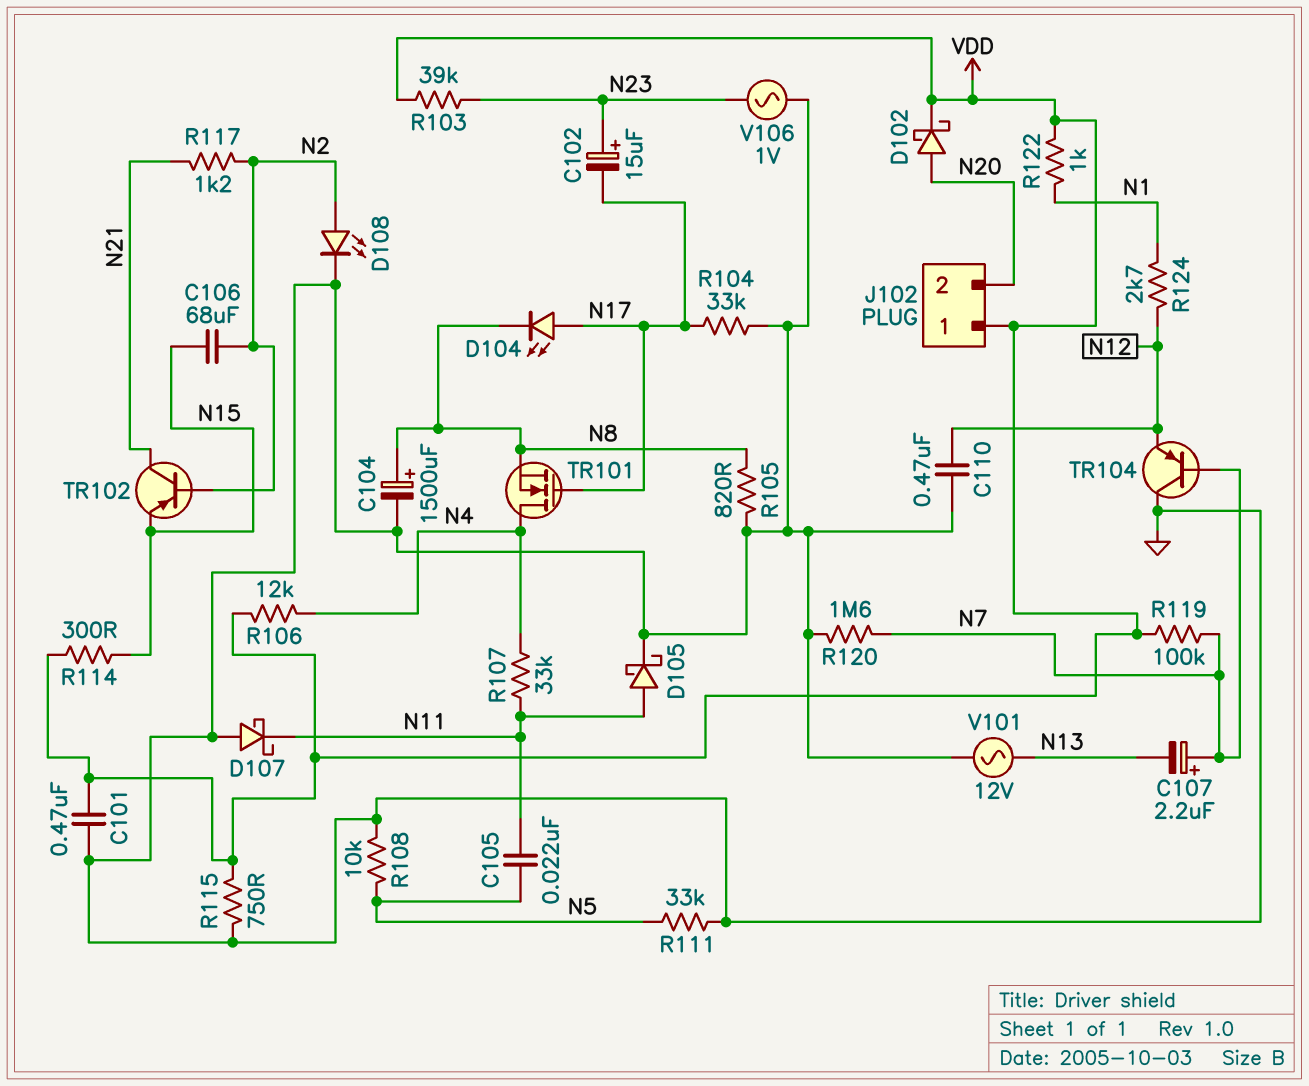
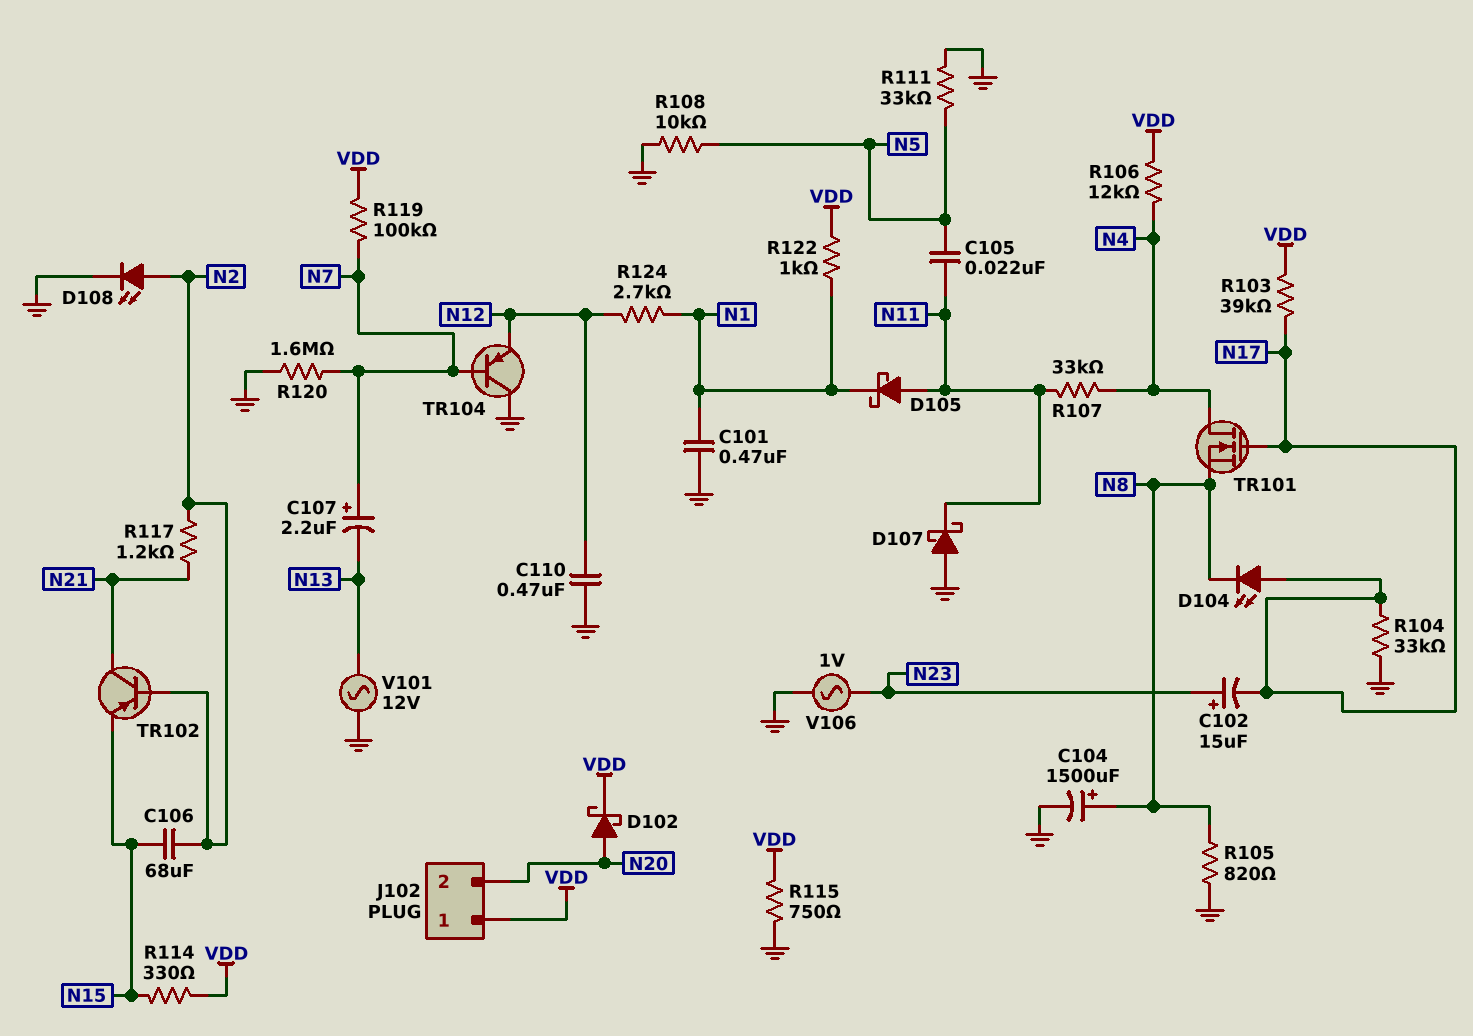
C101: 470nF (GND, VDD) -> 470nF (GND, N1)
D105: schottky (A N11, K GND) -> schottky (A N11, K N1)
R103: 39k (N23, VDD) -> 39k (N17, VDD)
R114: 300 (N15, VDD) -> 330 (N15, VDD)

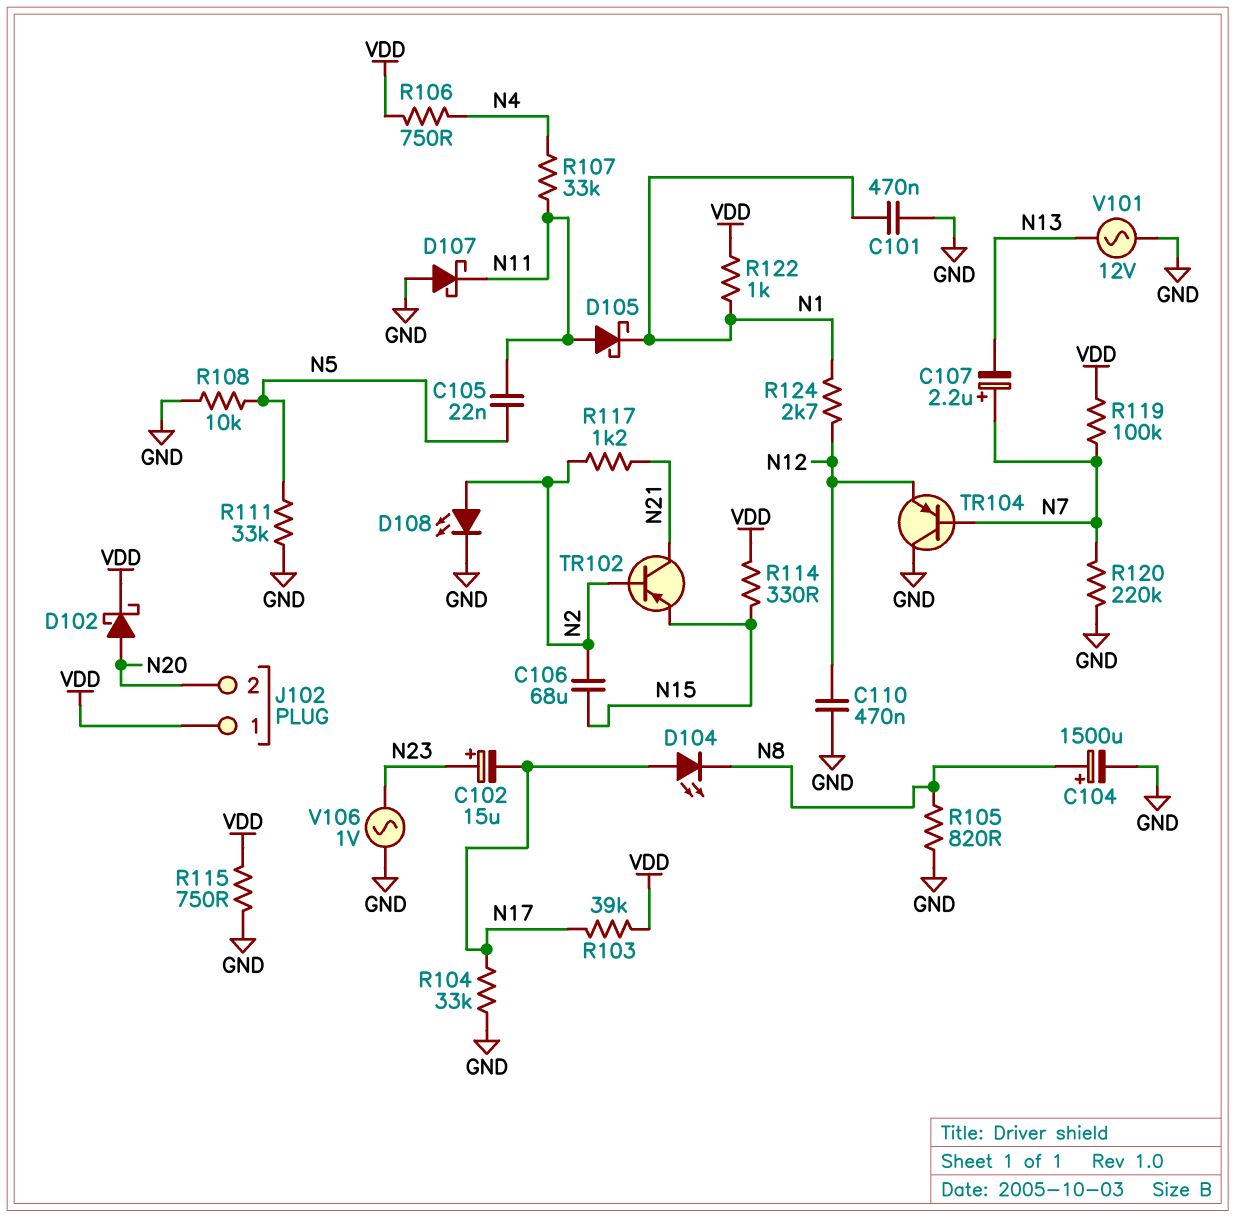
R106: 12k (N4, VDD) -> 750 (N4, VDD)
R120: 1.6M (GND, N7) -> 220k (GND, N7)
TR101: NMOS (G N17, D N4, S N8) -> none

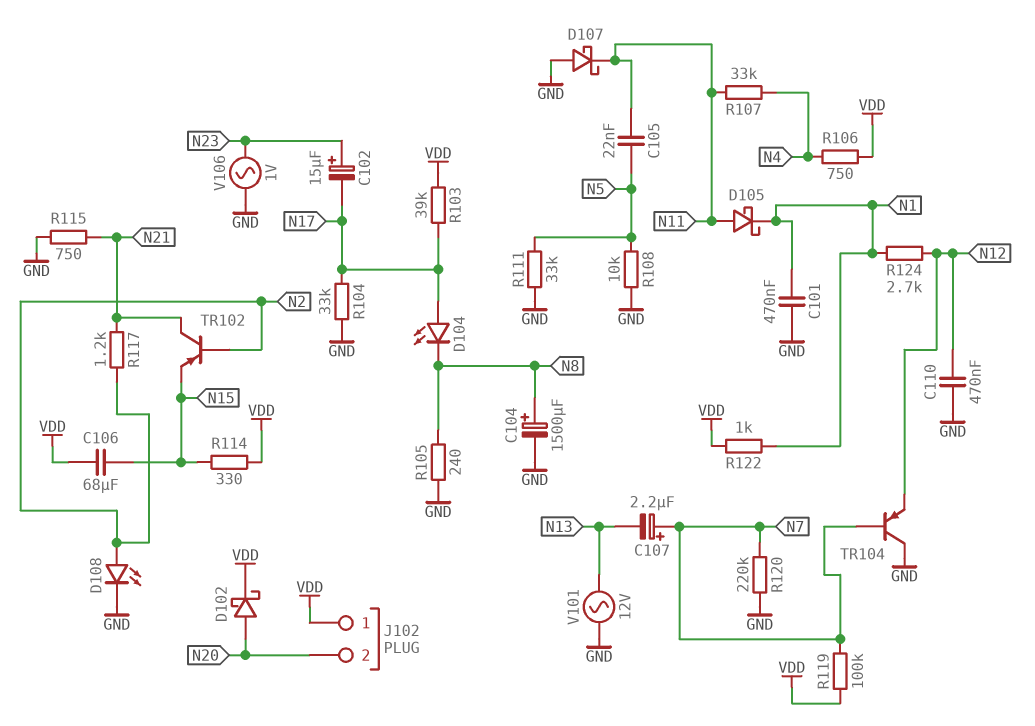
C106: 68uF (N2, N15) -> 68uF (N15, VDD)
R105: 820 (GND, N8) -> 240 (GND, N8)
R115: 750 (GND, VDD) -> 750 (GND, N21)

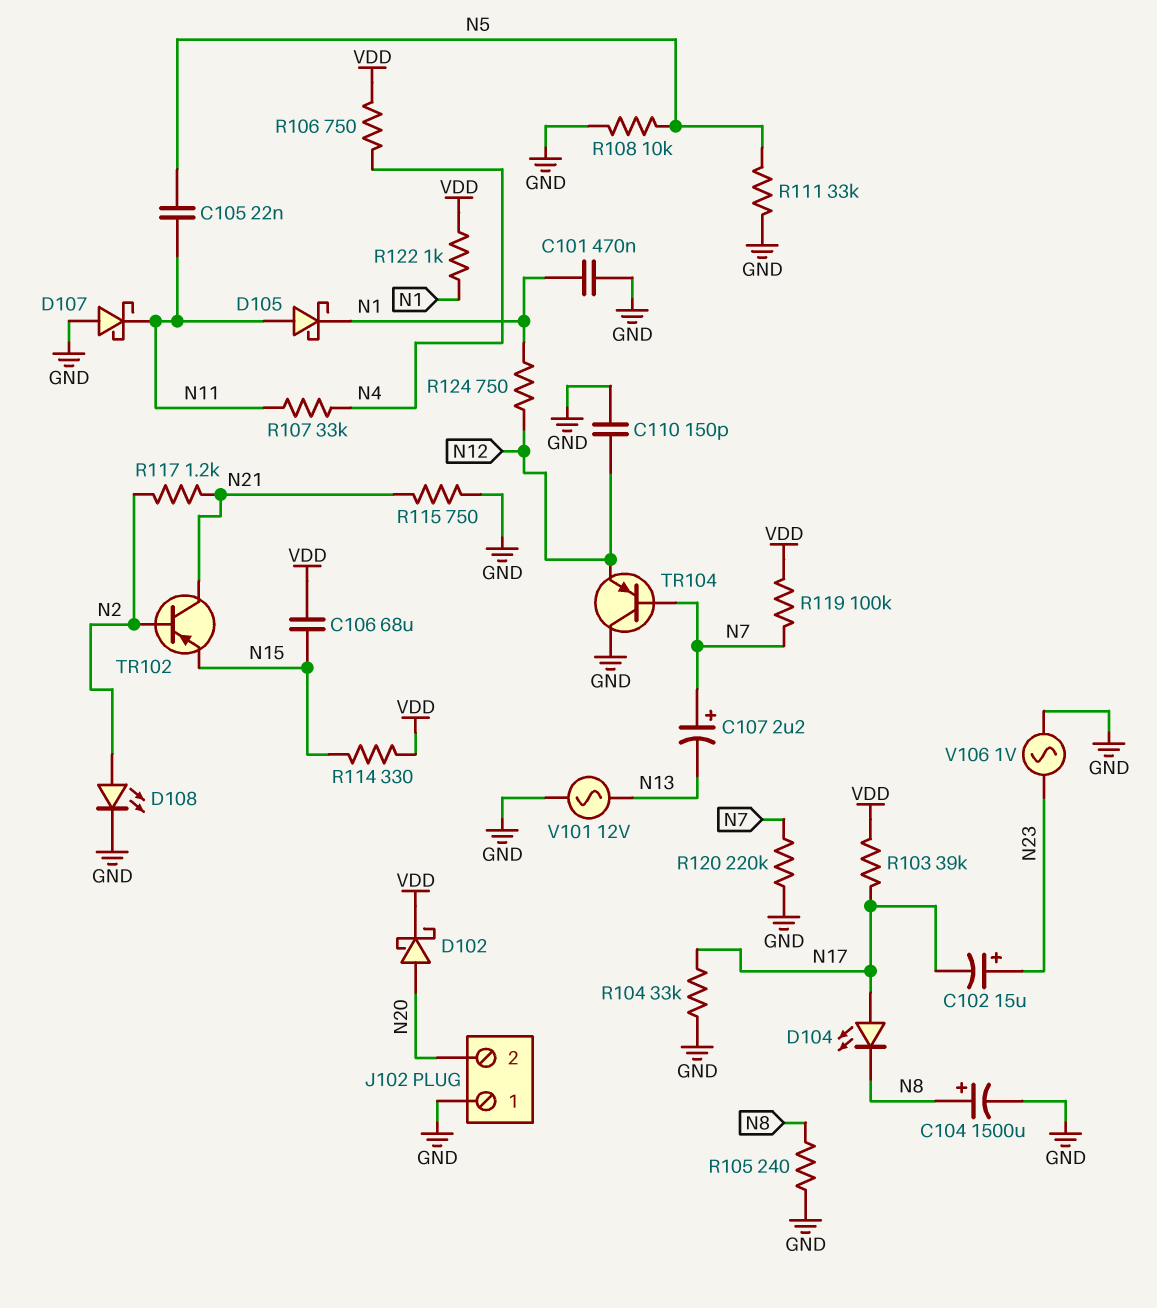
C110: 470nF (GND, N12) -> 150pF (GND, N12)
J102 pin 1: VDD -> GND
R124: 2.7k (N1, N12) -> 750 (N1, N12)

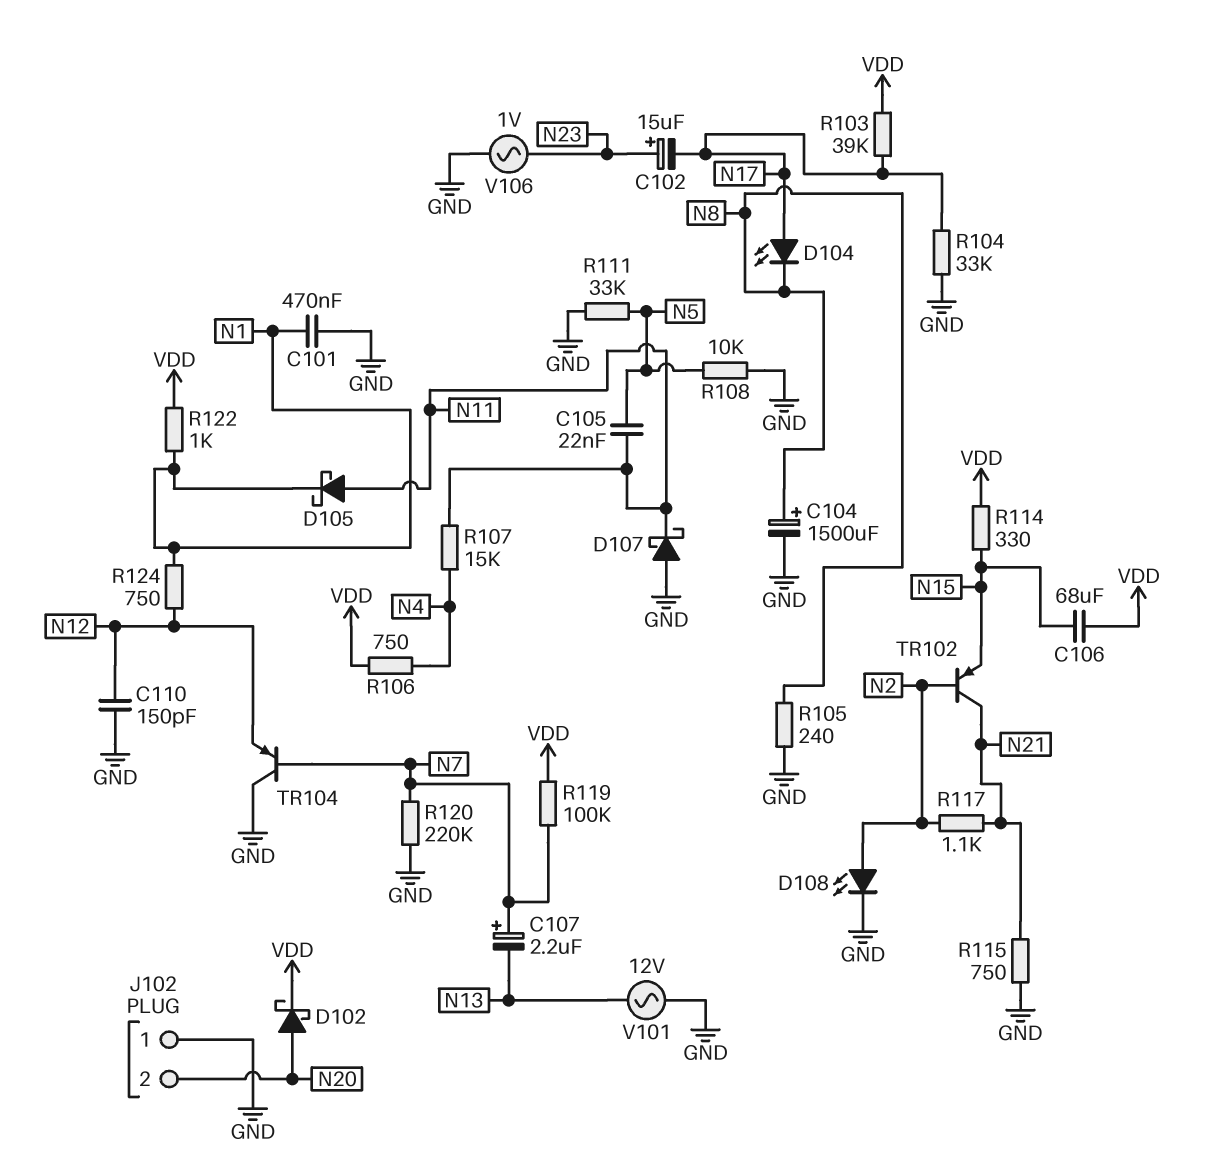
R107: 33k (N4, N11) -> 15k (N4, N11)
R117: 1.2k (N2, N21) -> 1.1k (N2, N21)

